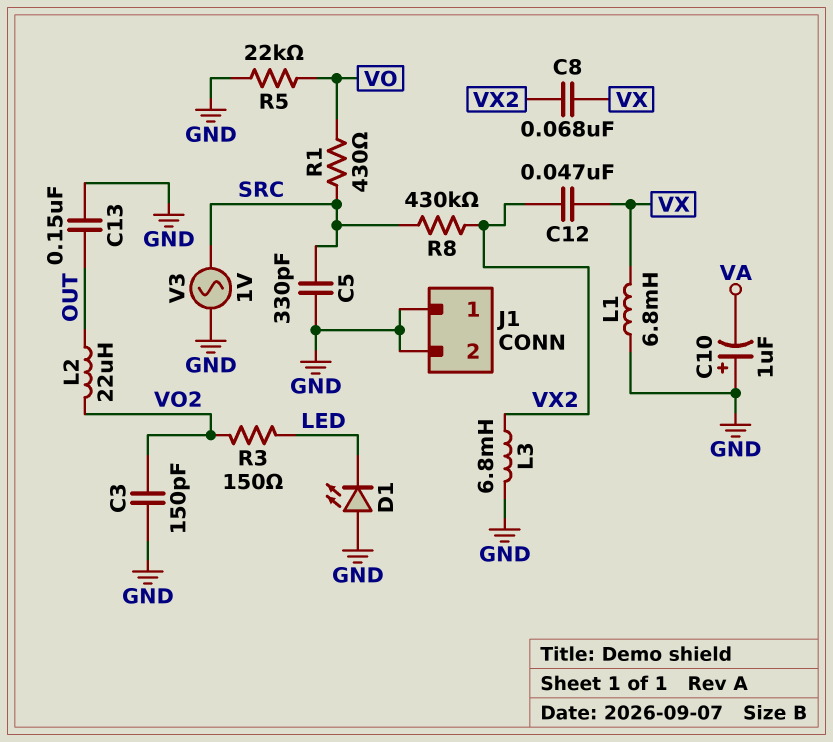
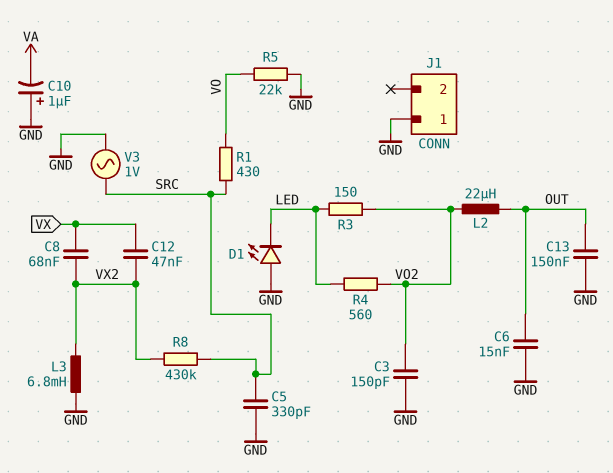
C6: none -> 15nF (GND, OUT)
J1 pin 2: GND -> none
L1: 6.8mH (GND, VX) -> none
R4: none -> 560 (LED, VO2)

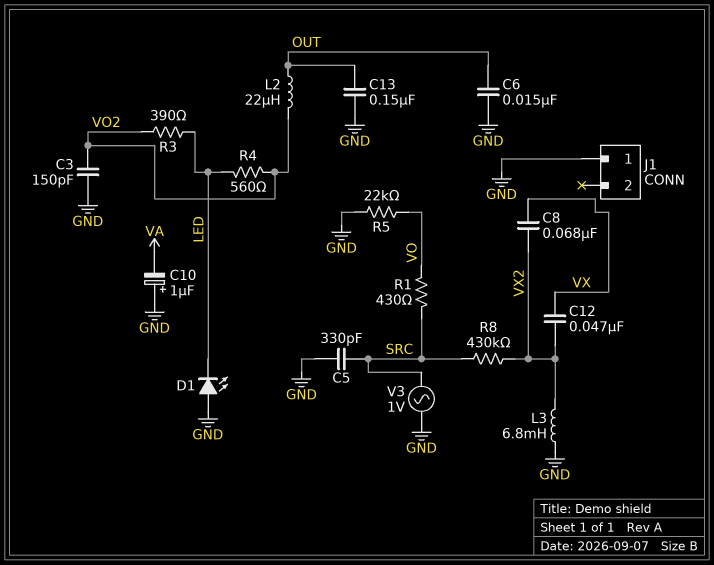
R3: 150 (LED, VO2) -> 390 (LED, VO2)

